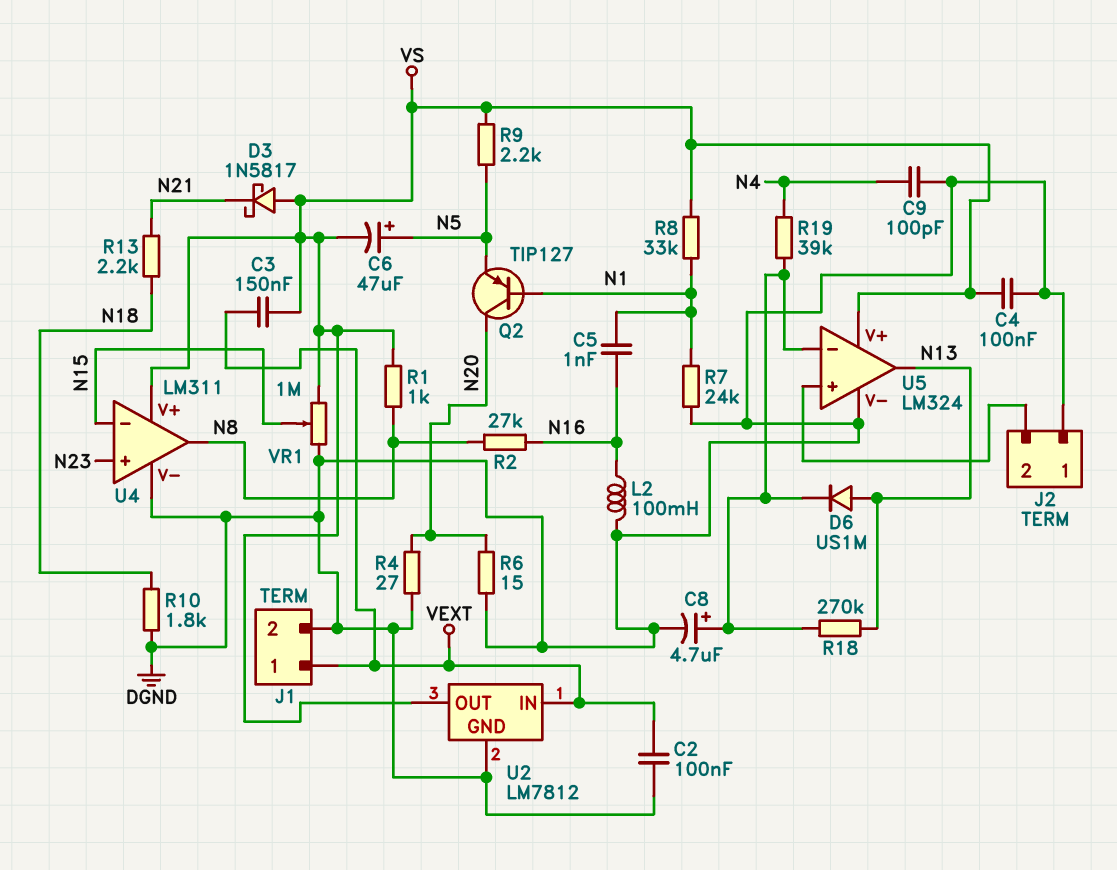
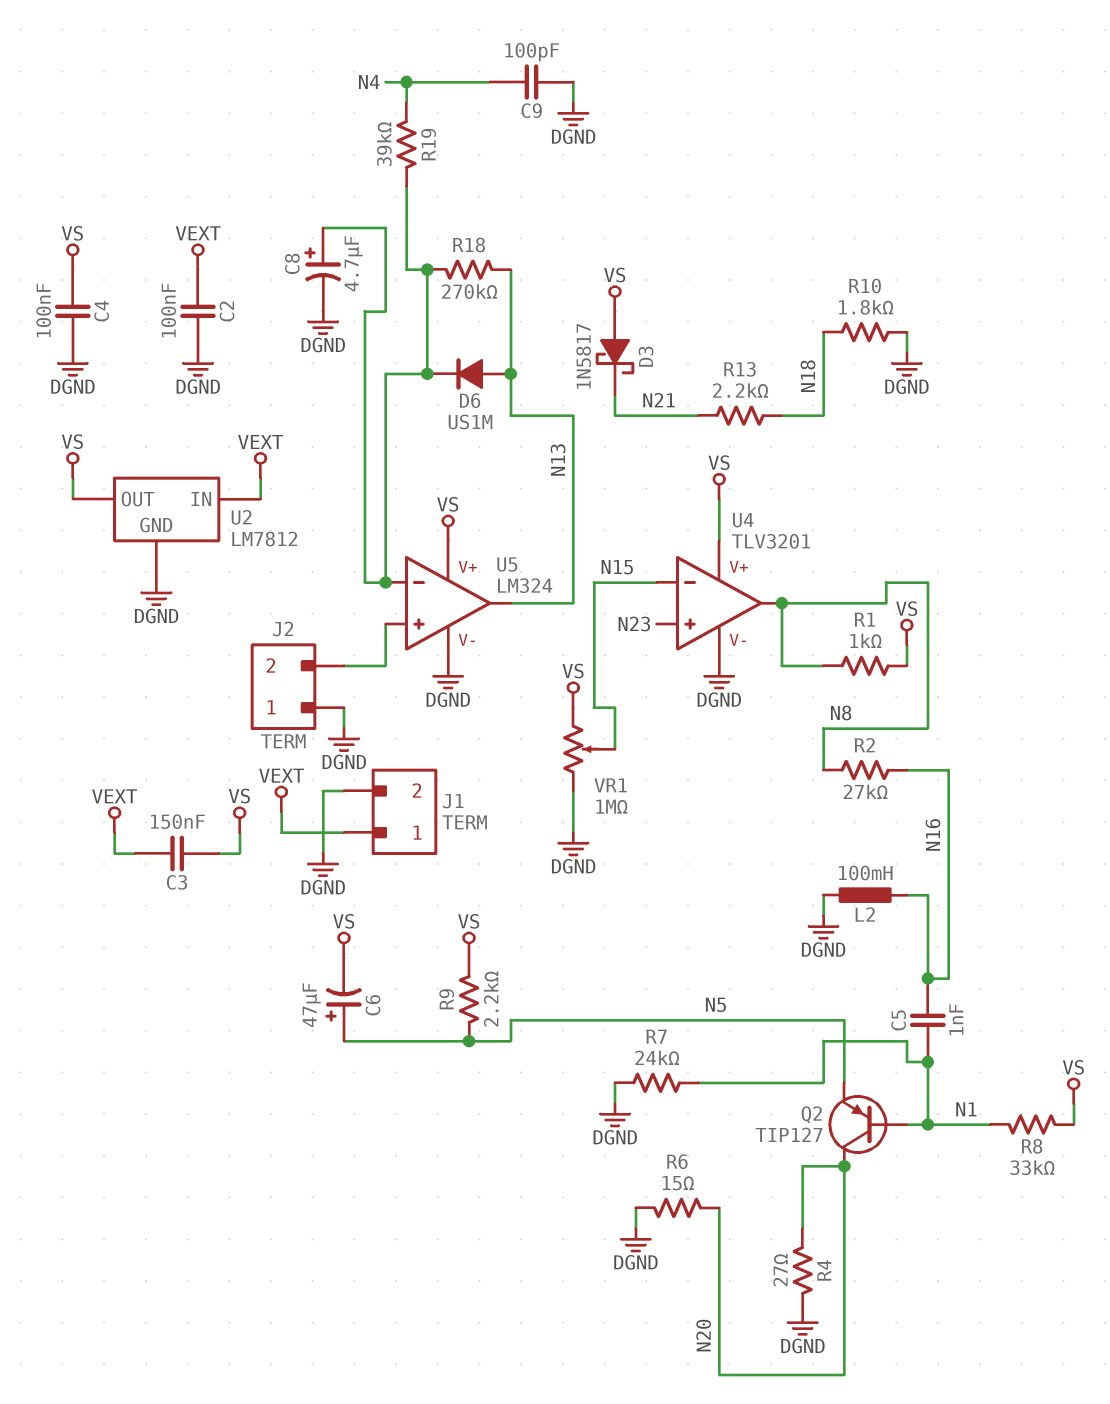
U4: LM311 -> TLV3201

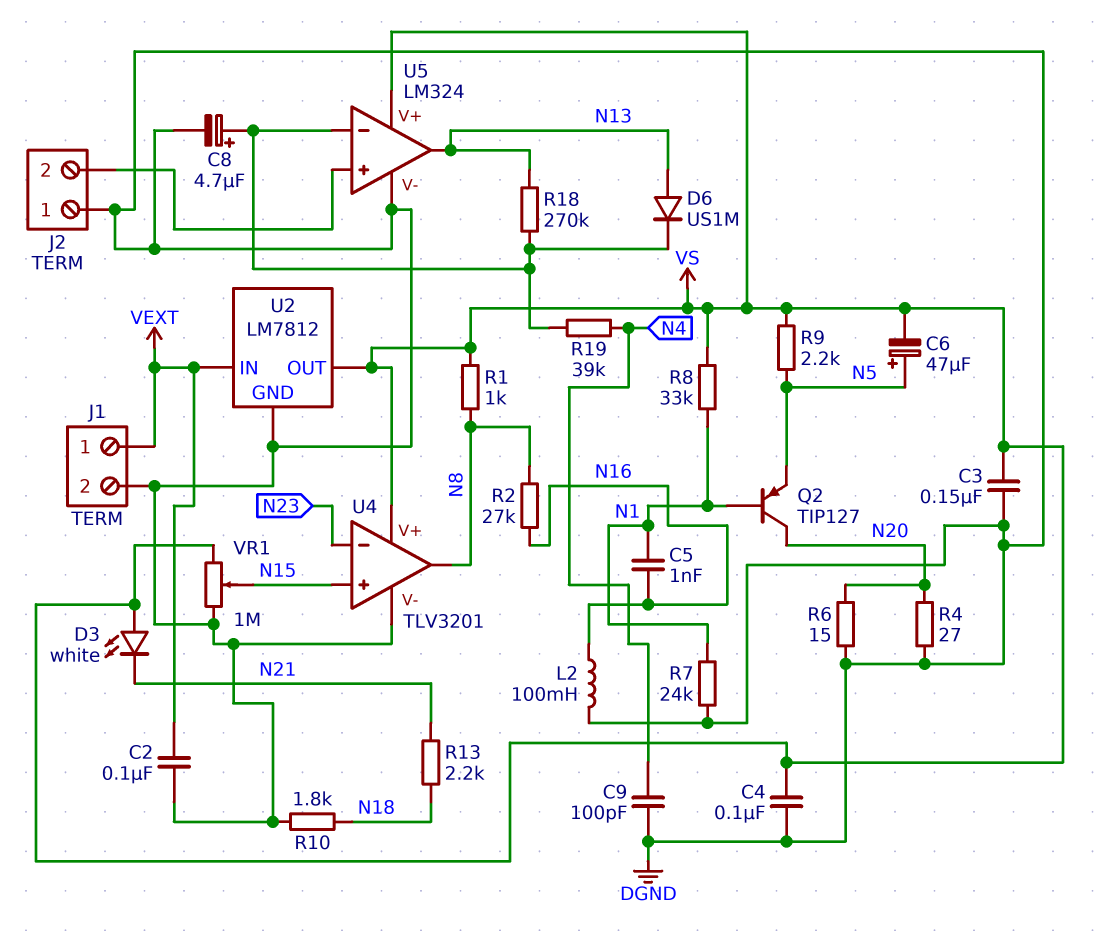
C3: 150nF (VEXT, VS) -> 150nF (DGND, VS)
D3: schottky 1N5817 (A VS, K N21) -> LED white (A VS, K N21)
U4 pin in+: N23 -> N15
U4 pin in-: N15 -> N23

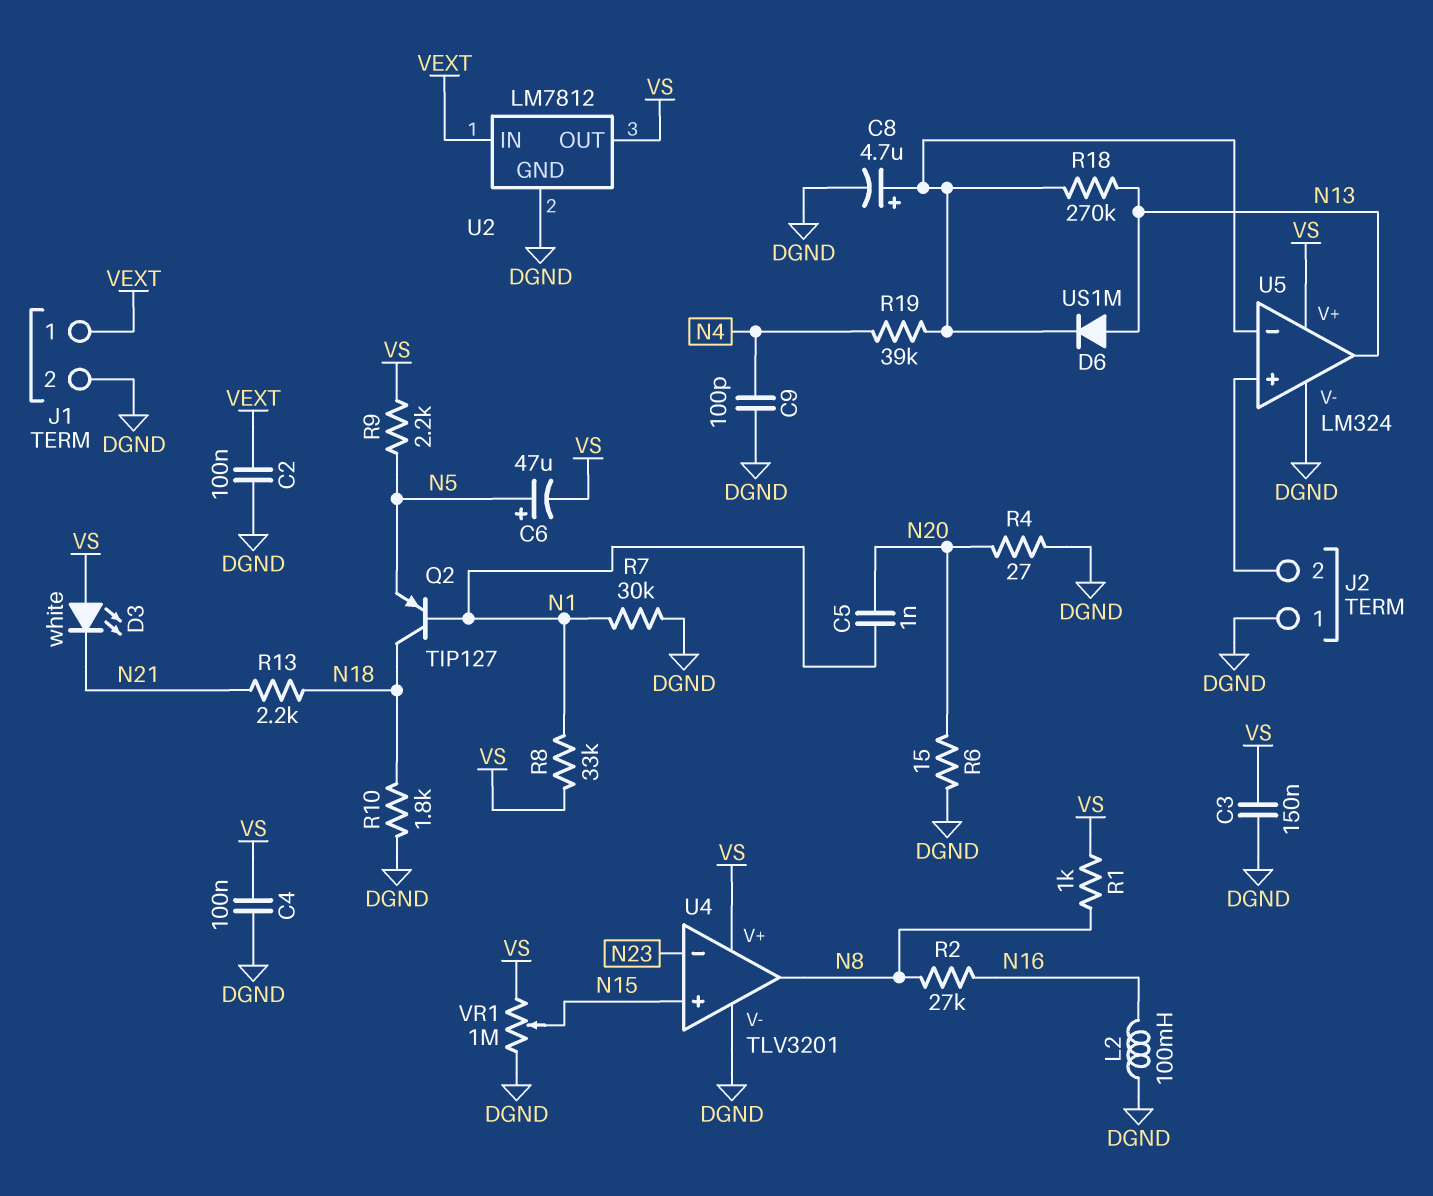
C5: 1nF (N1, N16) -> 1nF (N1, N20)
Q2: PNP TIP127 (B N1, C N20, E N5) -> PNP TIP127 (B N1, C N18, E N5)
R7: 24k (DGND, N1) -> 30k (DGND, N1)

